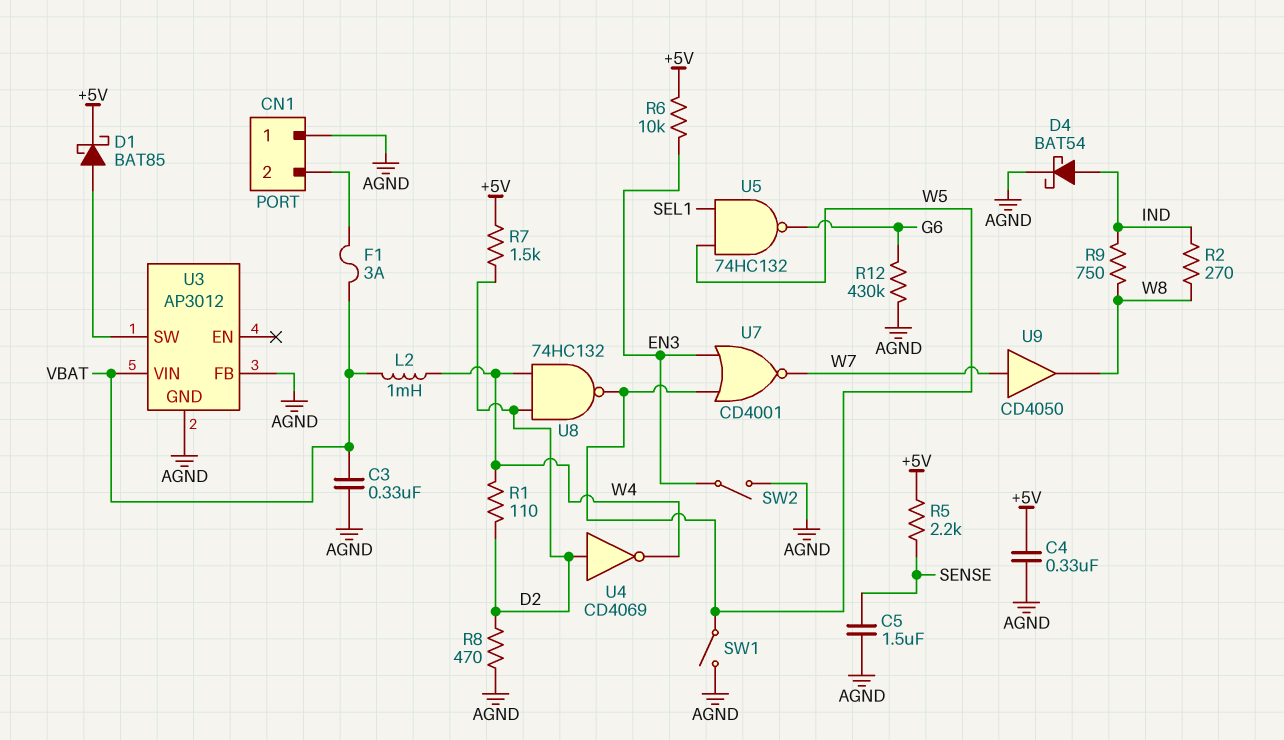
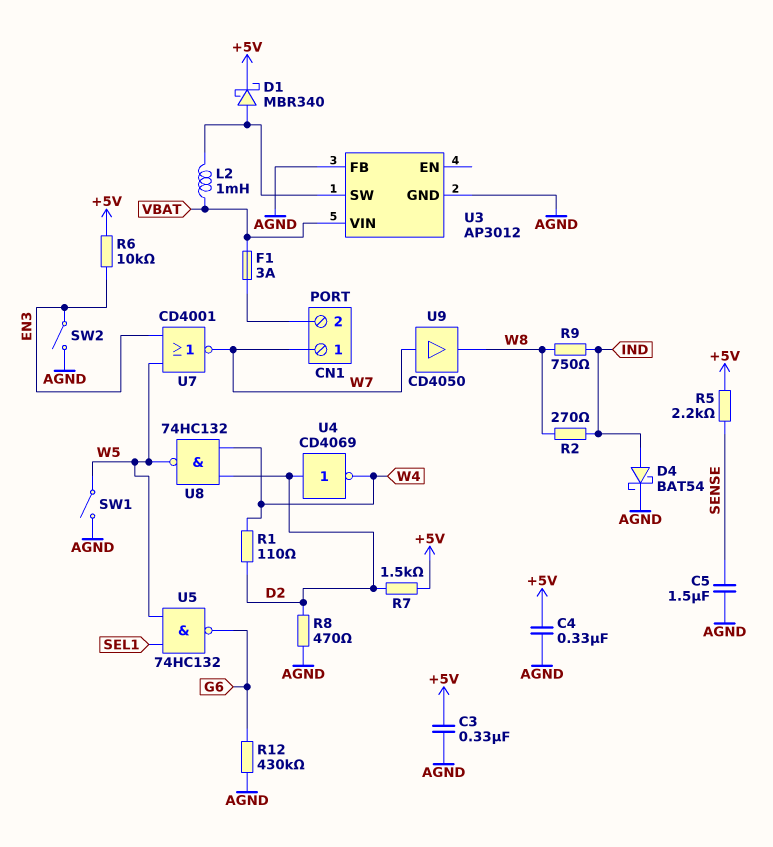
C3: 330nF (AGND, VBAT) -> 330nF (+5V, AGND)
CN1 pin 1: AGND -> W7
D1: schottky BAT85 (A U3/SW, K +5V) -> schottky MBR340 (A U3/SW, K +5V)
L2: 1mH (VBAT, W4) -> 1mH (U3/SW, VBAT)

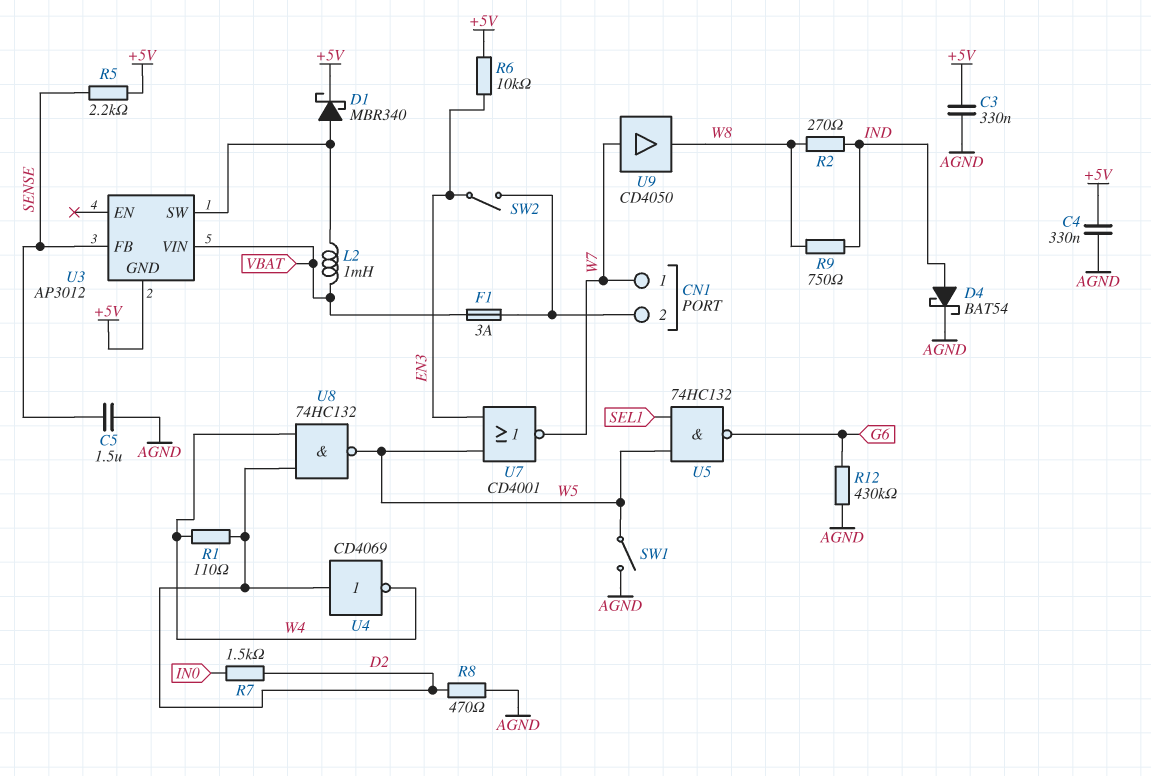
R7: 1.5k (+5V, D2) -> 1.5k (D2, IN0)
SW2: switch (AGND, EN3) -> switch (CN1/2, EN3)
U3 pin FB: AGND -> SENSE
U3 pin GND: AGND -> +5V

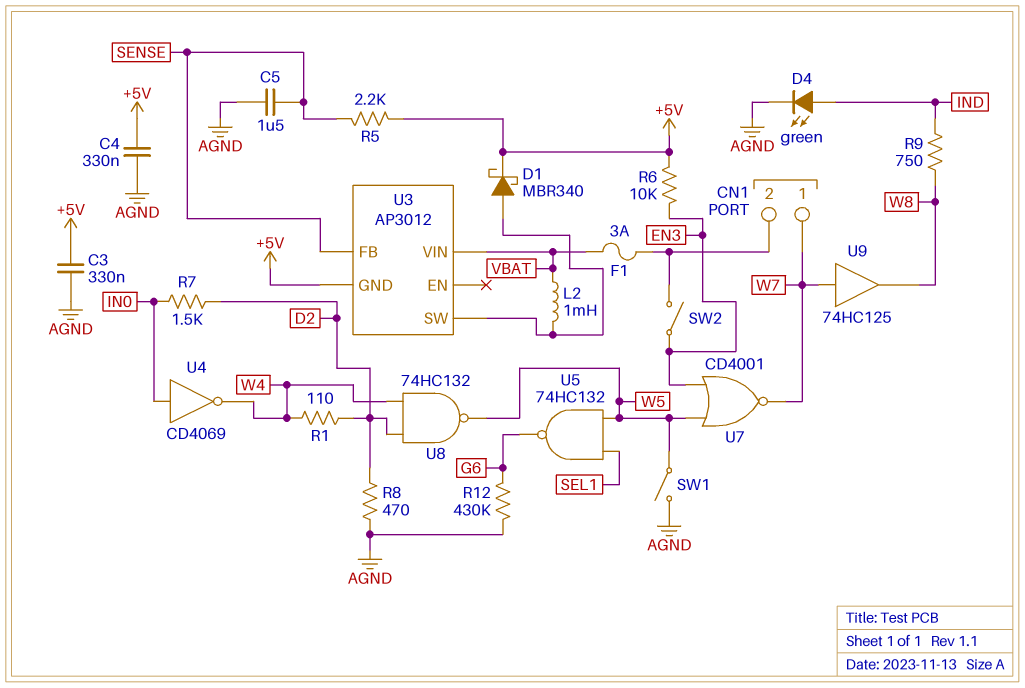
D4: schottky BAT54 (A IND, K AGND) -> LED green (A IND, K AGND)
R2: 270 (IND, W8) -> none
U4: NOT CD4069 (in D2, out W4) -> NOT CD4069 (in IN0, out W4)
U9: buffer CD4050 (in W7, out W8) -> buffer 74HC125 (in W7, out W8)

